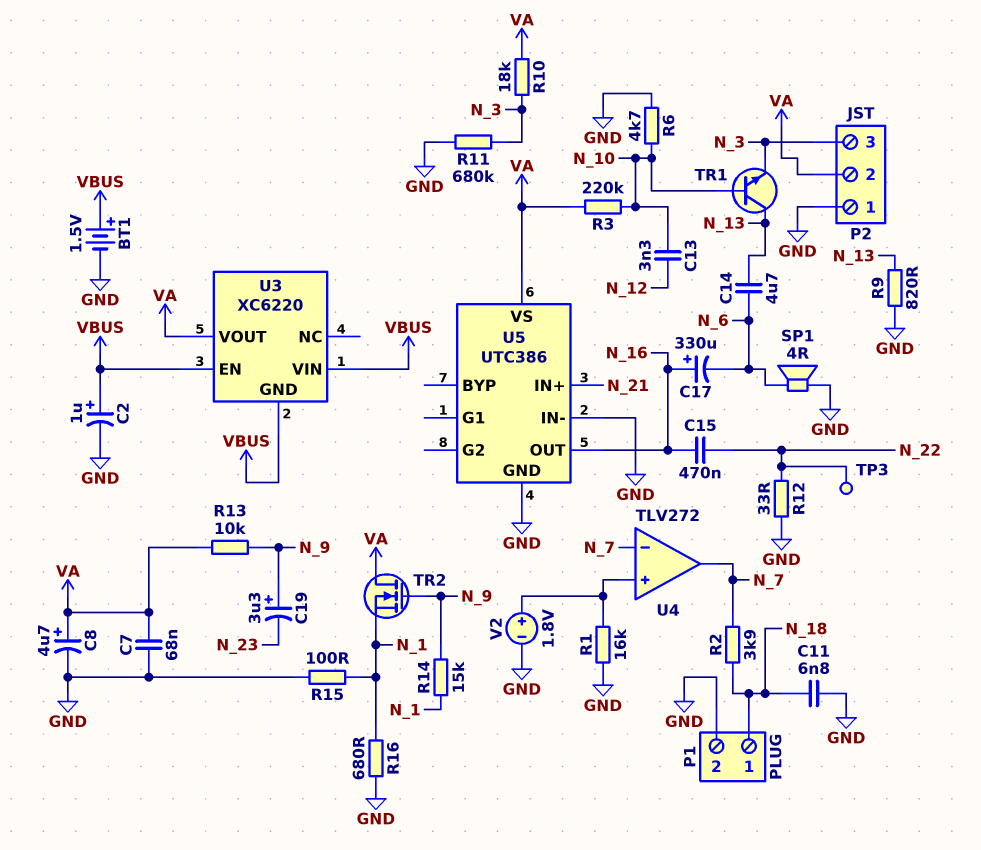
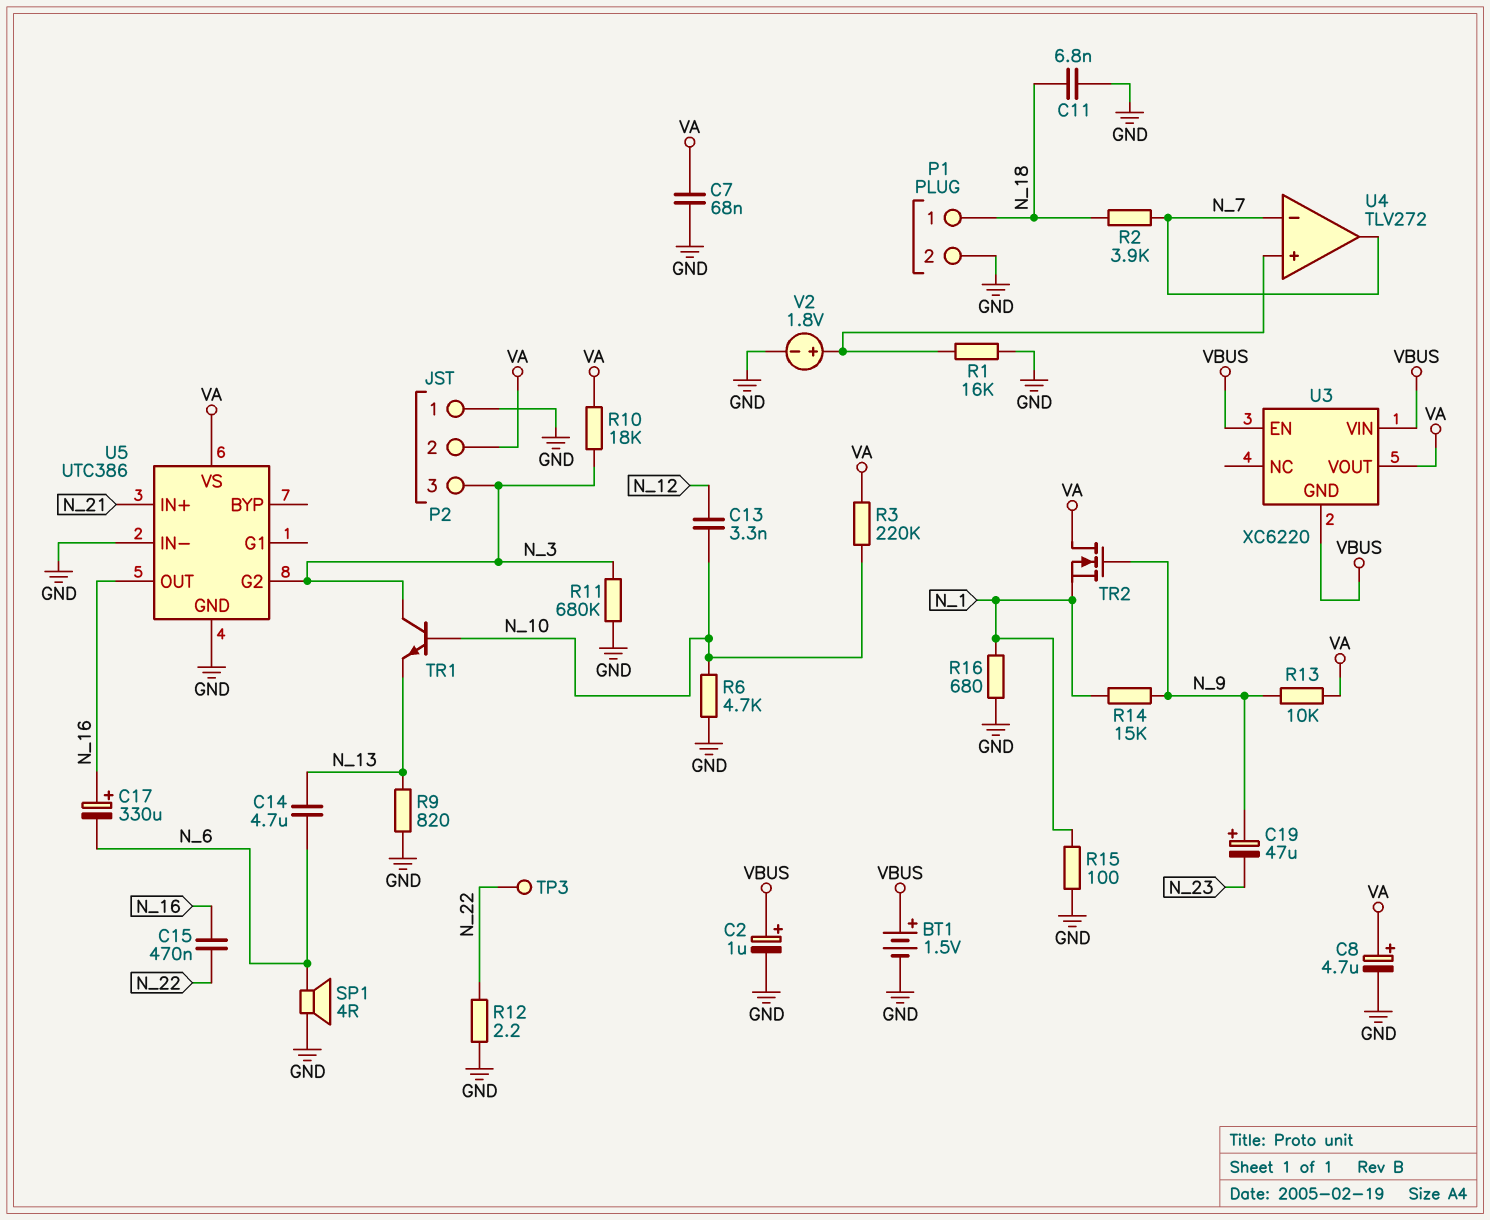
C19: 3.3uF (plus N_9, minus N_23) -> 47uF (plus N_9, minus N_23)
R12: 33 (GND, N_22) -> 2.2 (GND, N_22)
TR1: NPN (B N_10, C N_13, E N_3) -> NPN (B N_10, C N_3, E N_13)
U5 pin G2: none -> N_3

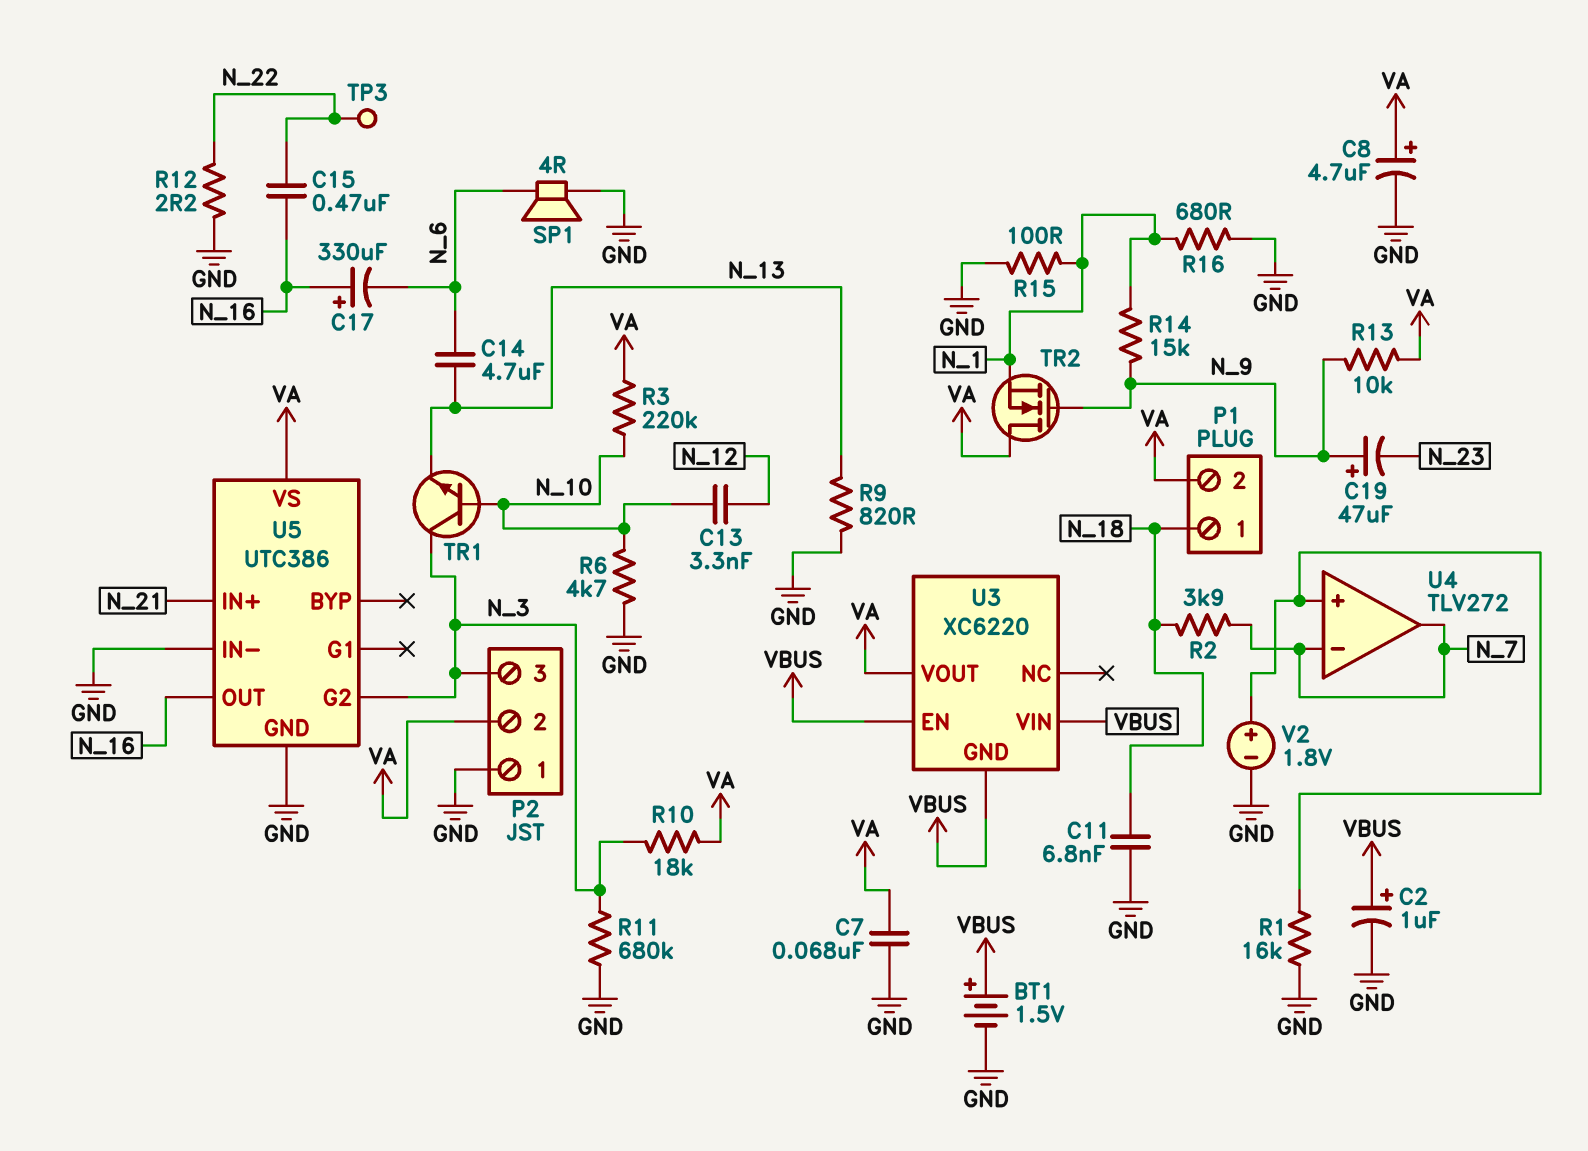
P1 pin 2: GND -> VA

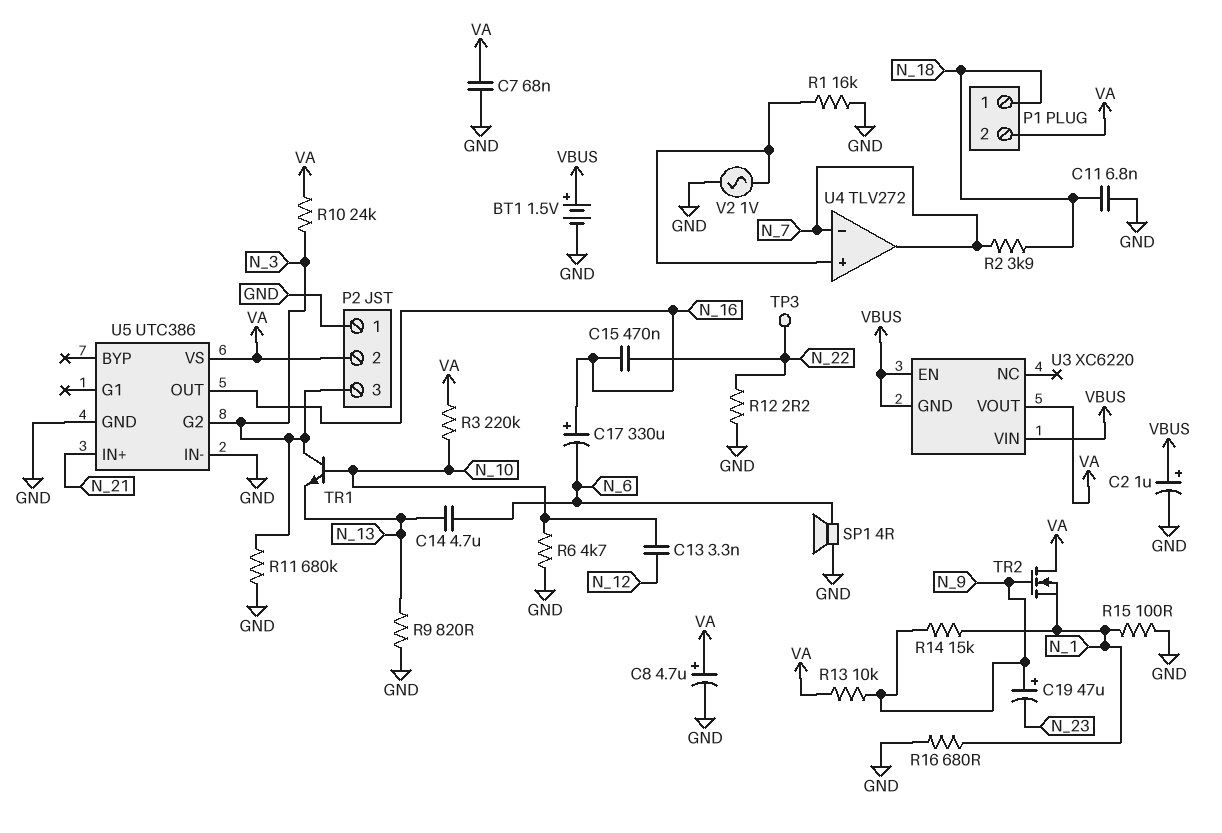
R10: 18k (N_3, VA) -> 24k (N_3, VA)
V2: 1.8V (plus U4/in+, minus GND) -> AC 1V (GND, U4/in+)

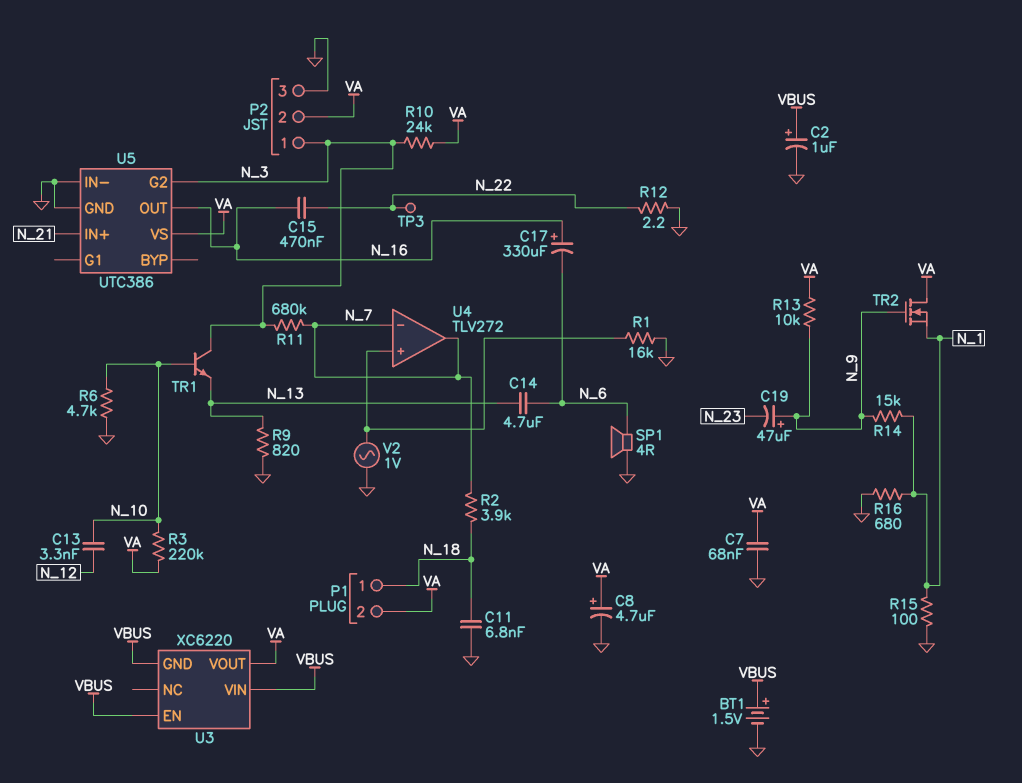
P2 pin 1: GND -> N_3
P2 pin 3: N_3 -> GND
R11: 680k (GND, N_3) -> 680k (N_3, N_7)

